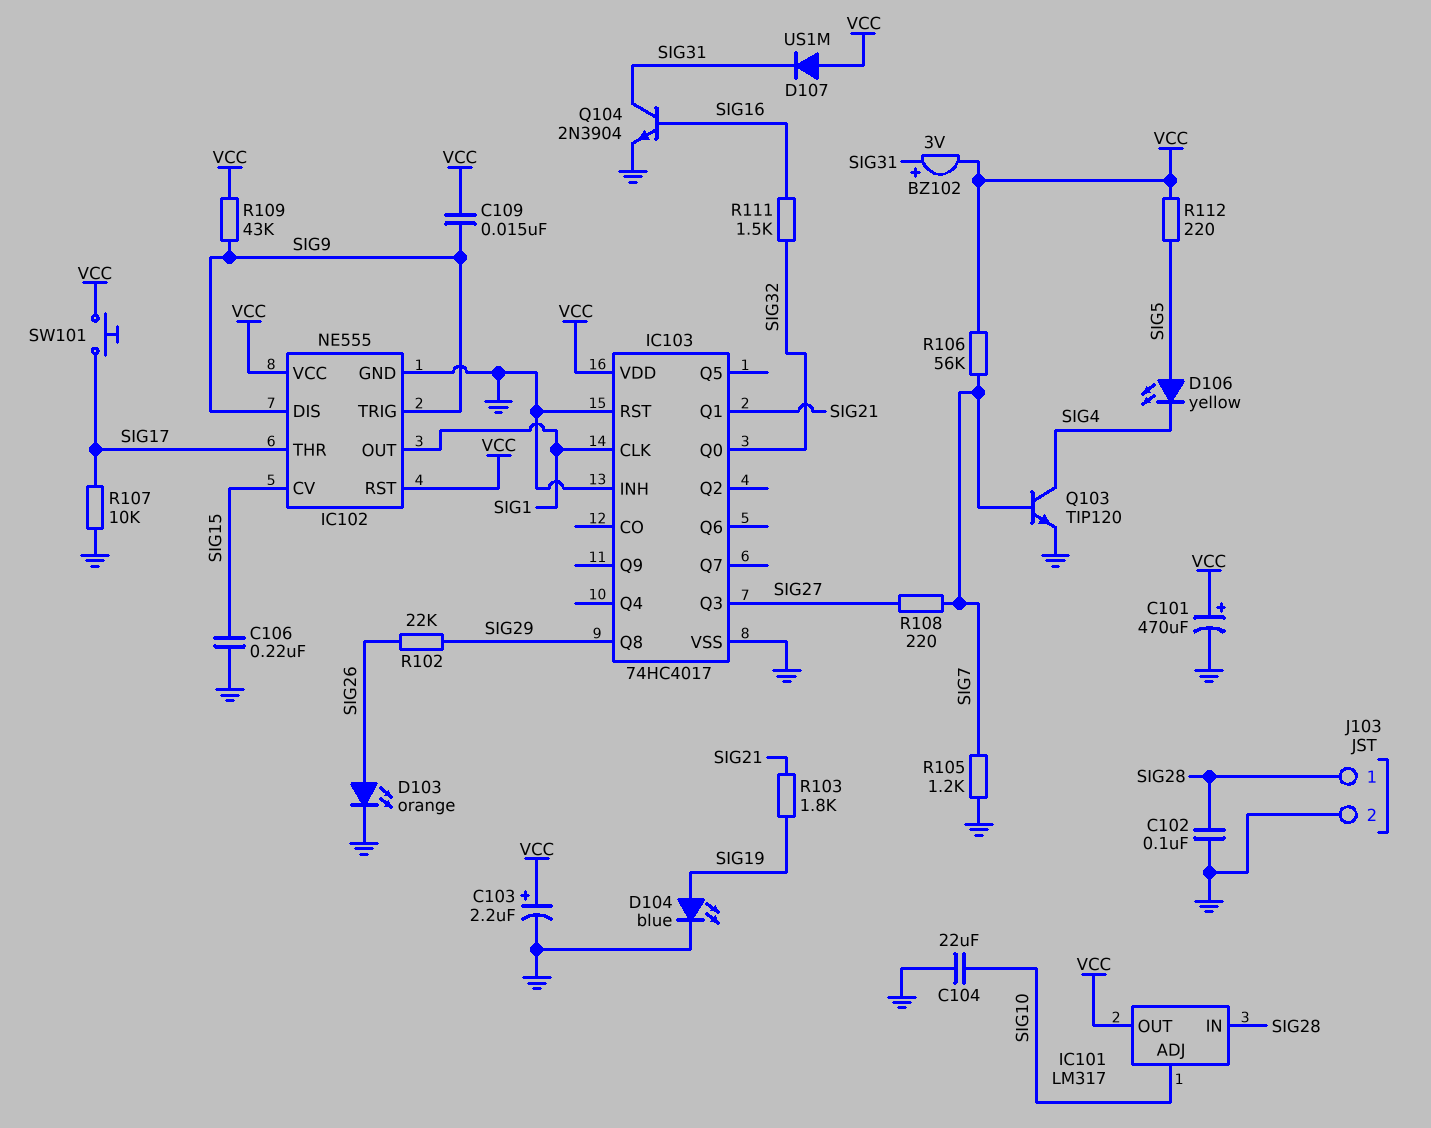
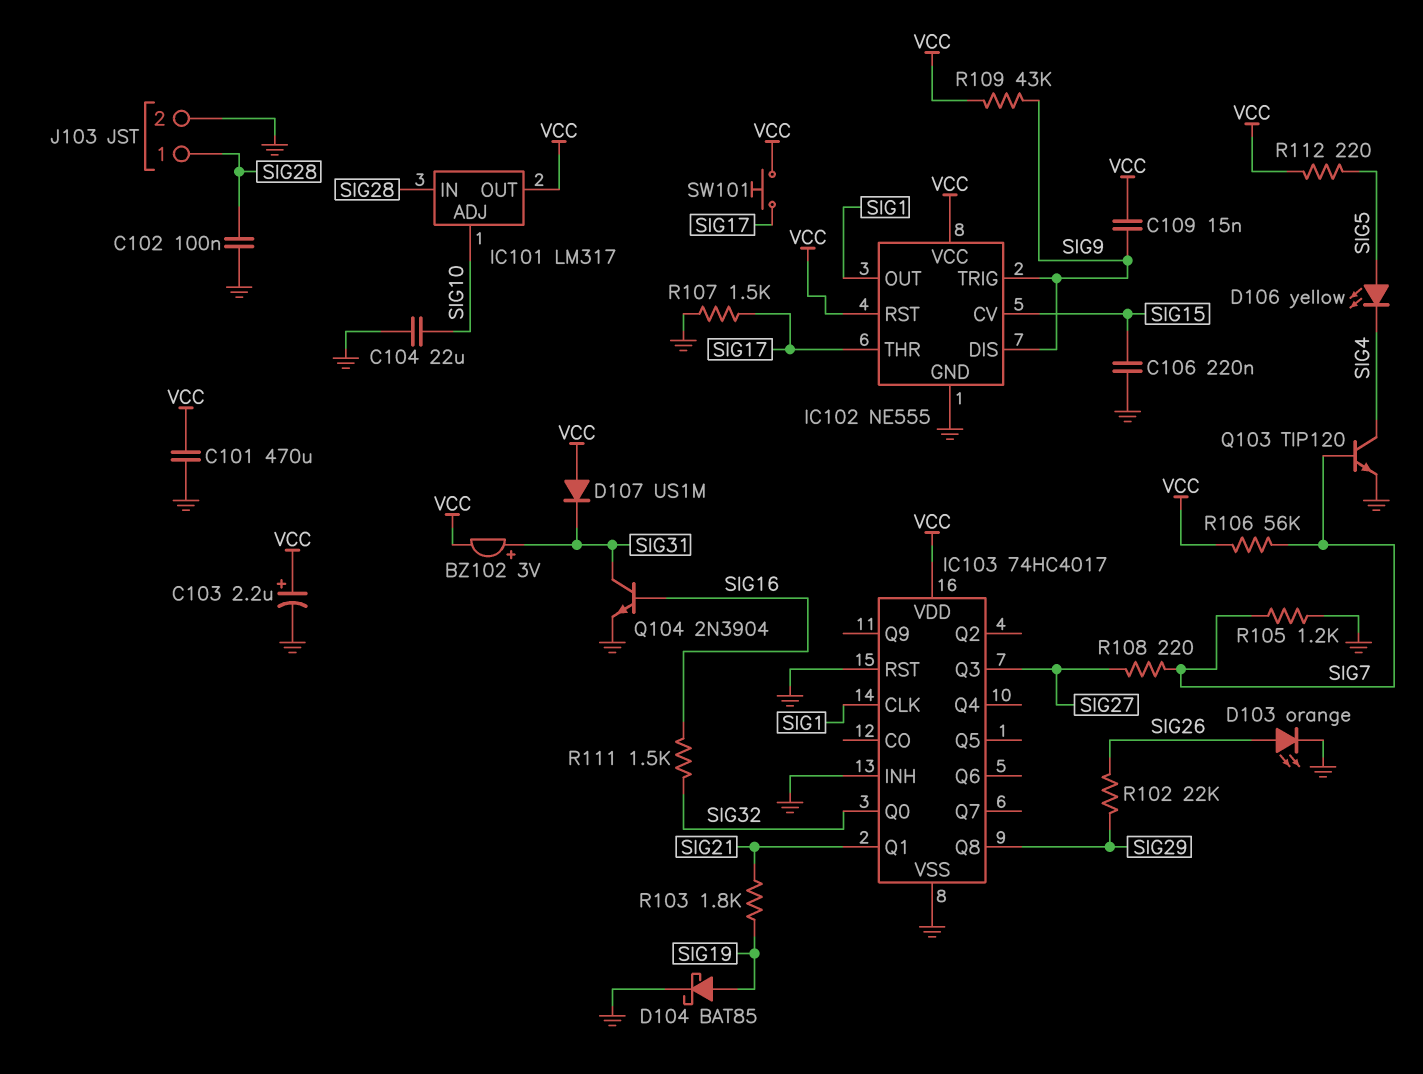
C101: 470uF (plus VCC, minus GND) -> 470uF (GND, VCC)
D104: LED blue (A SIG19, K GND) -> schottky BAT85 (A SIG19, K GND)
R107: 10k (GND, SIG17) -> 1.5k (GND, SIG17)

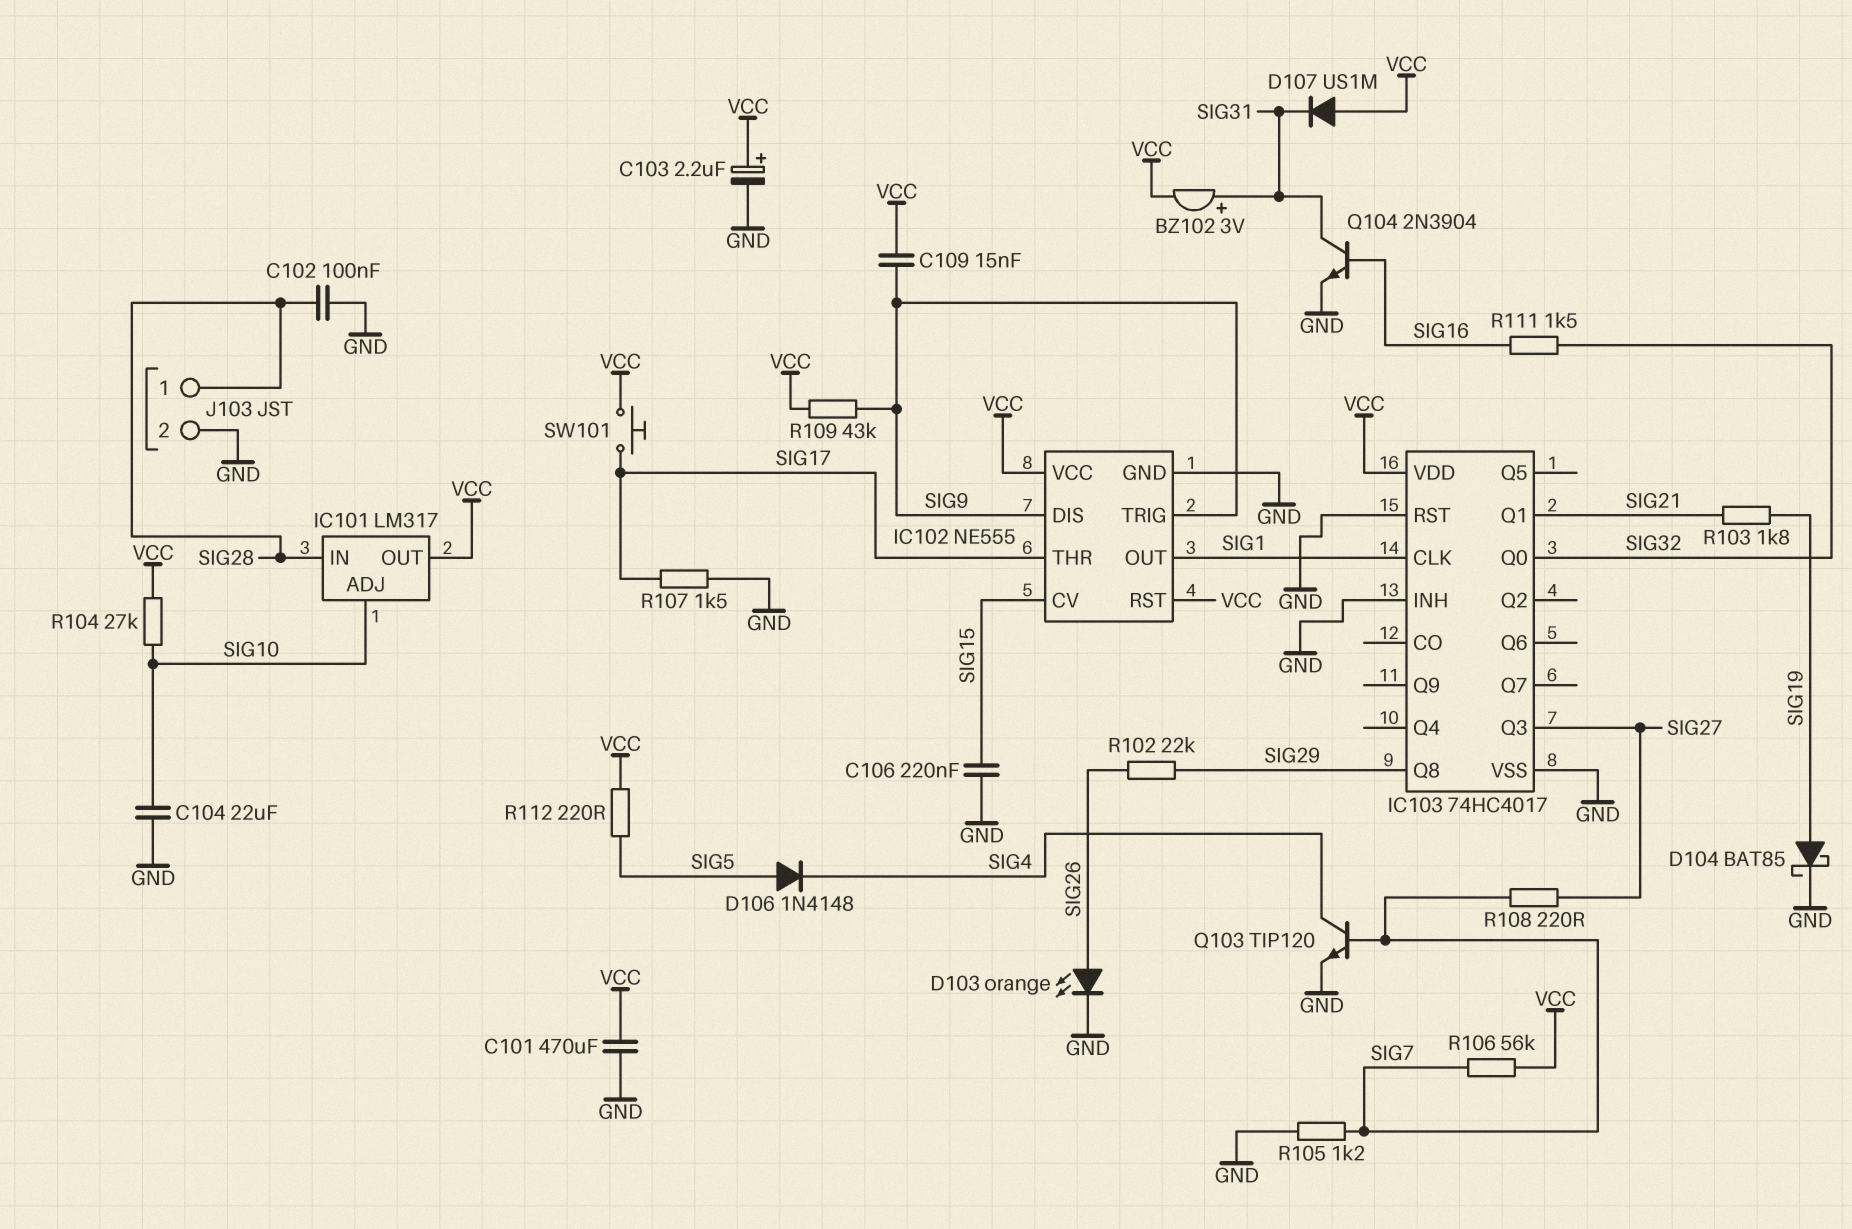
D106: LED yellow (A SIG5, K SIG4) -> diode 1N4148 (A SIG5, K SIG4)
R104: none -> 27k (SIG10, VCC)

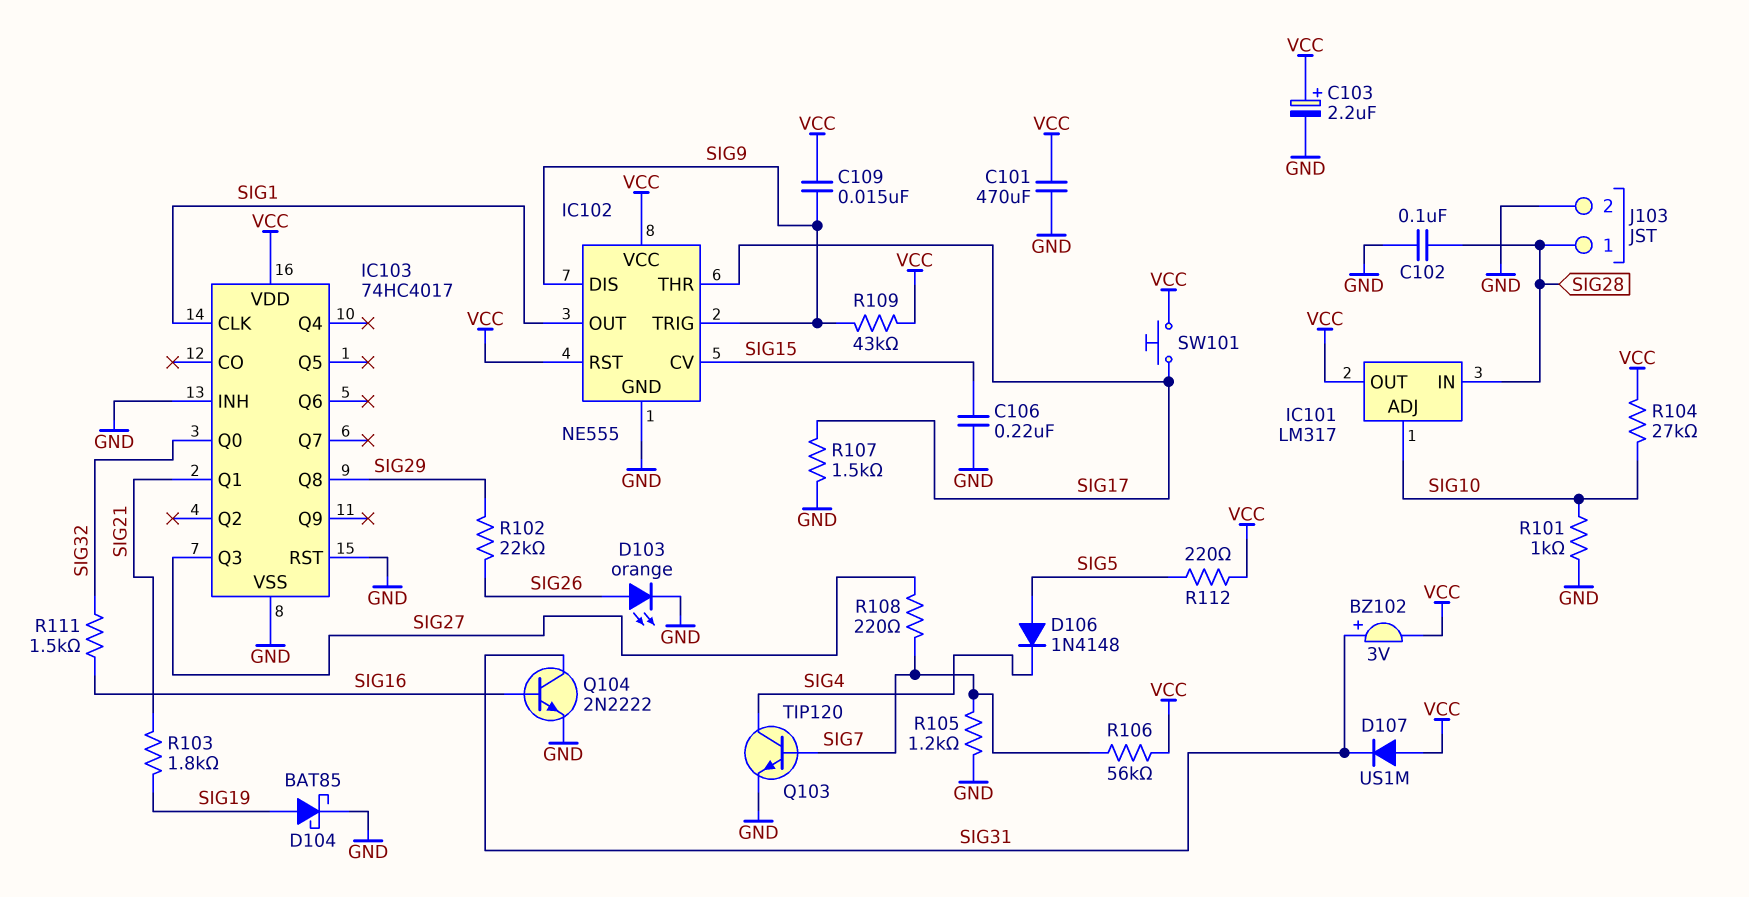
C104: 22uF (GND, SIG10) -> none
Q104: NPN 2N3904 (B SIG16, C SIG31, E GND) -> NPN 2N2222 (B SIG16, C SIG31, E GND)
R101: none -> 1k (GND, SIG10)

